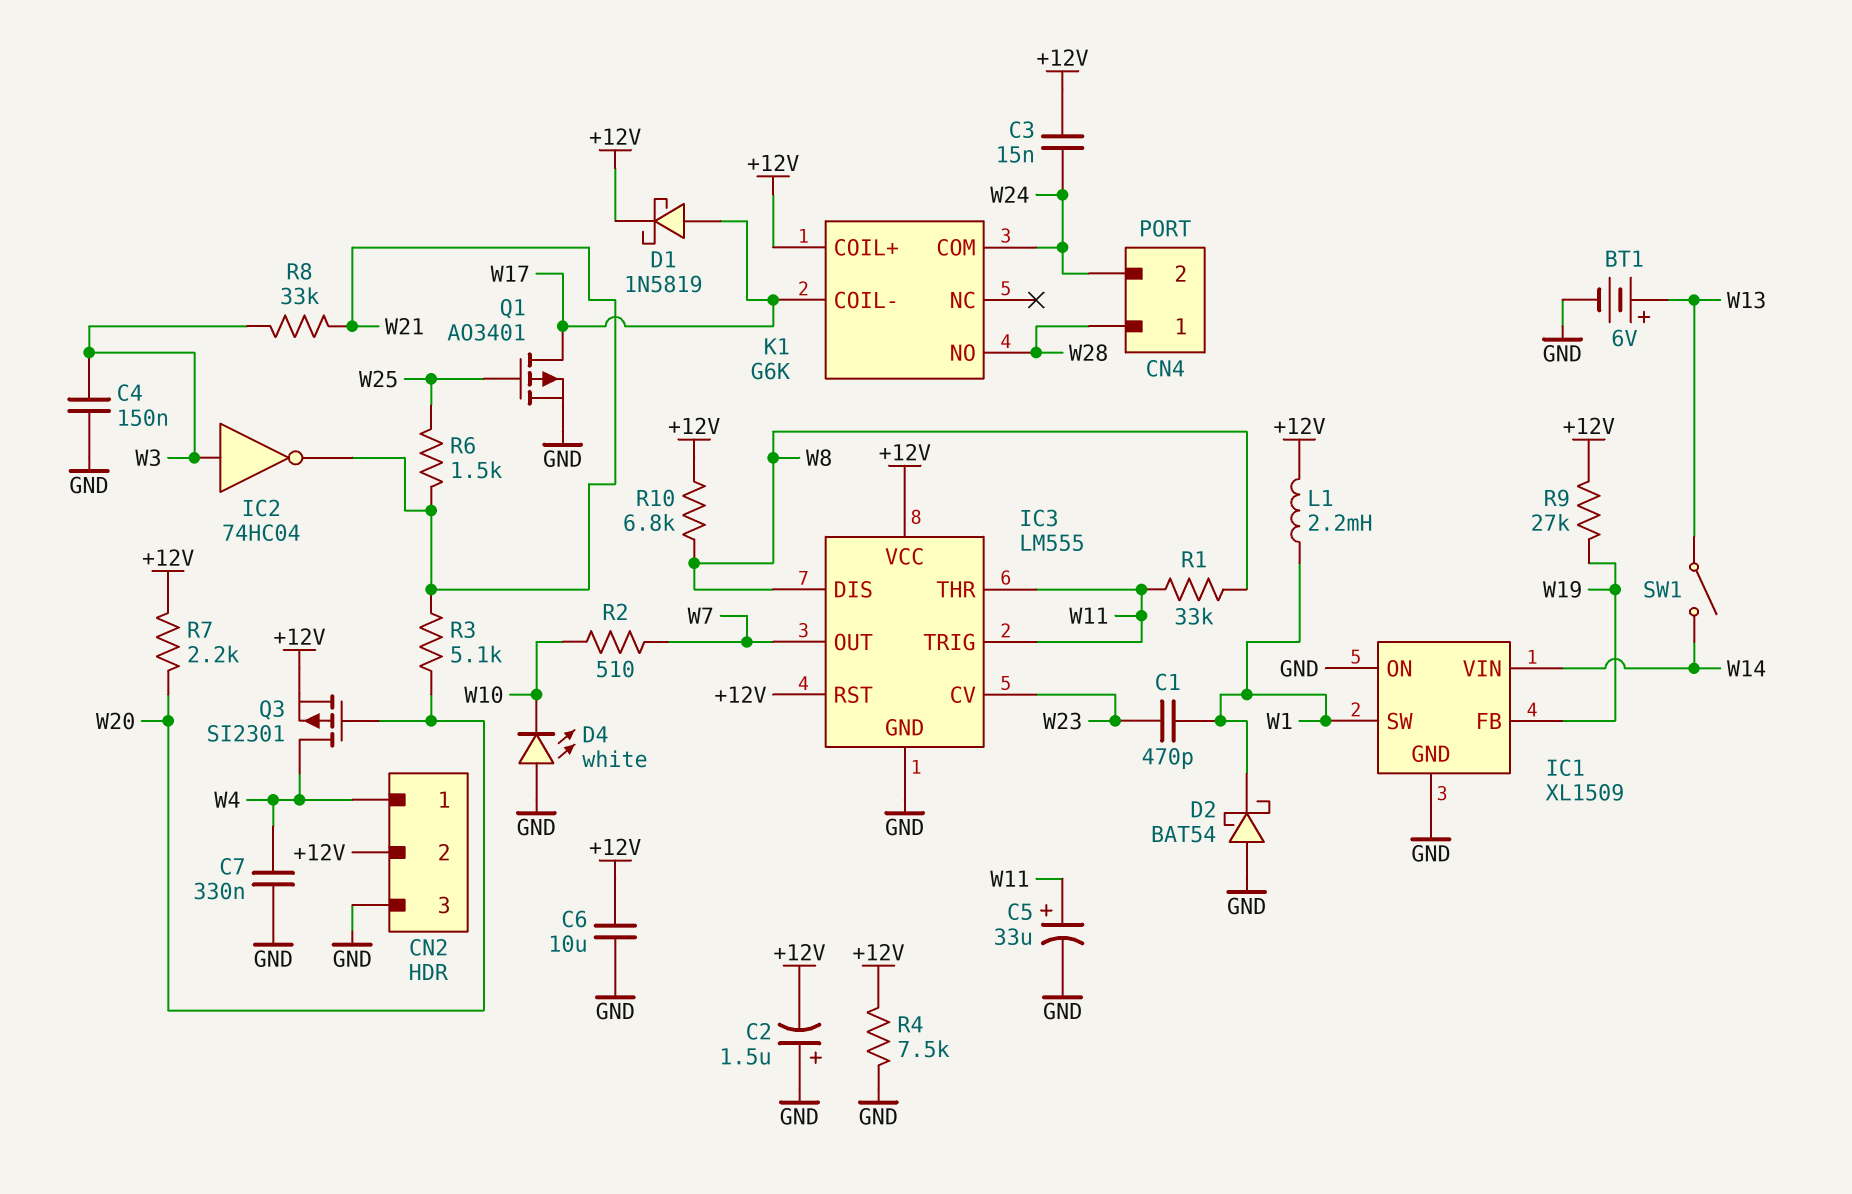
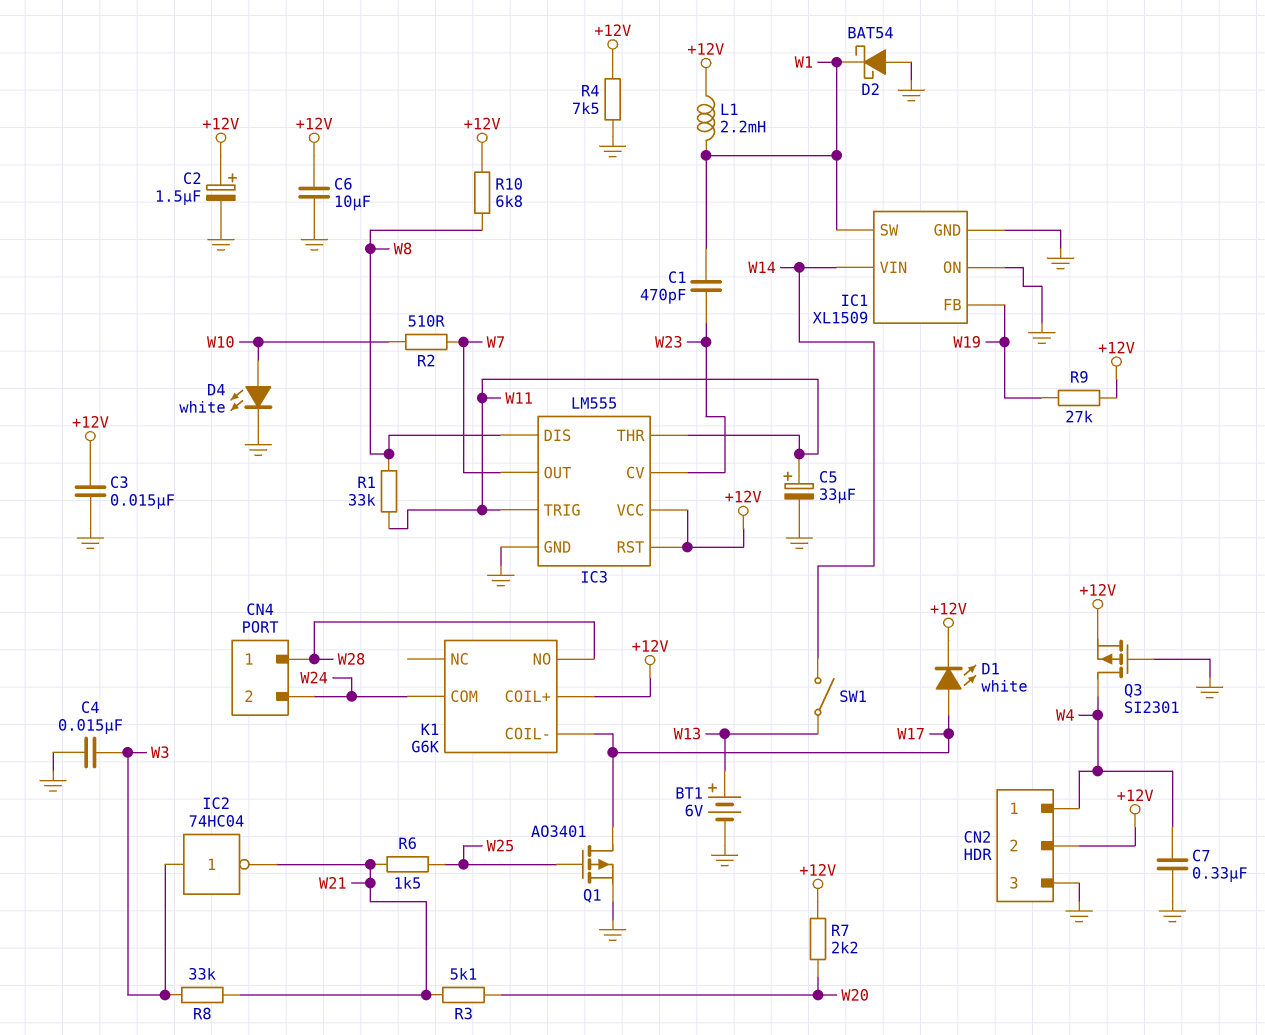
C2: 1.5uF (plus GND, minus +12V) -> 1.5uF (plus +12V, minus GND)
C3: 15nF (+12V, W24) -> 15nF (+12V, GND)
C4: 150nF (GND, W3) -> 15nF (GND, W3)
D1: schottky 1N5819 (A W17, K +12V) -> LED white (A W17, K +12V)
D4: LED white (A GND, K W10) -> LED white (A W10, K GND)
Q3: PMOS SI2301 (G W20, D W4, S +12V) -> PMOS SI2301 (G GND, D W4, S +12V)

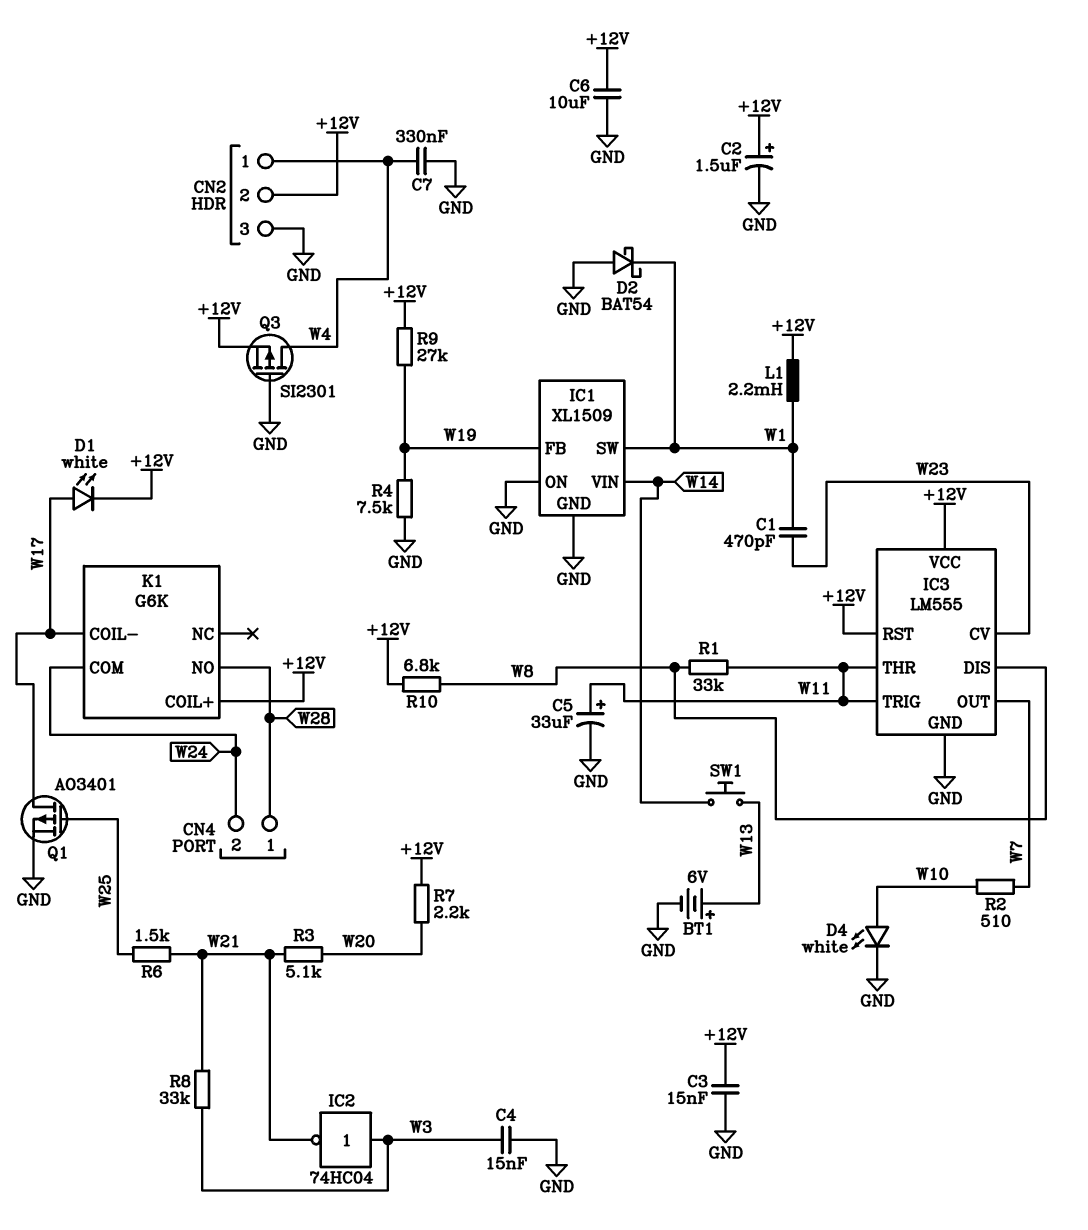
R4: 7.5k (+12V, GND) -> 7.5k (GND, W19)
SW1: switch (W13, W14) -> button (W13, W14)

